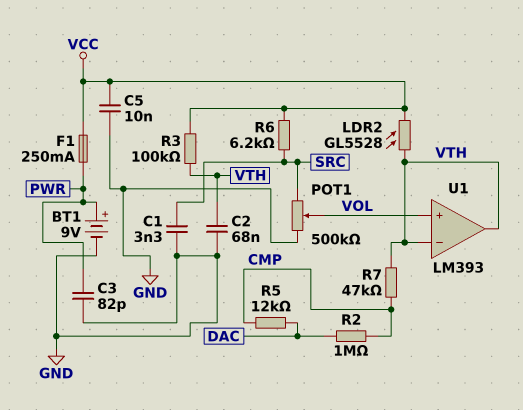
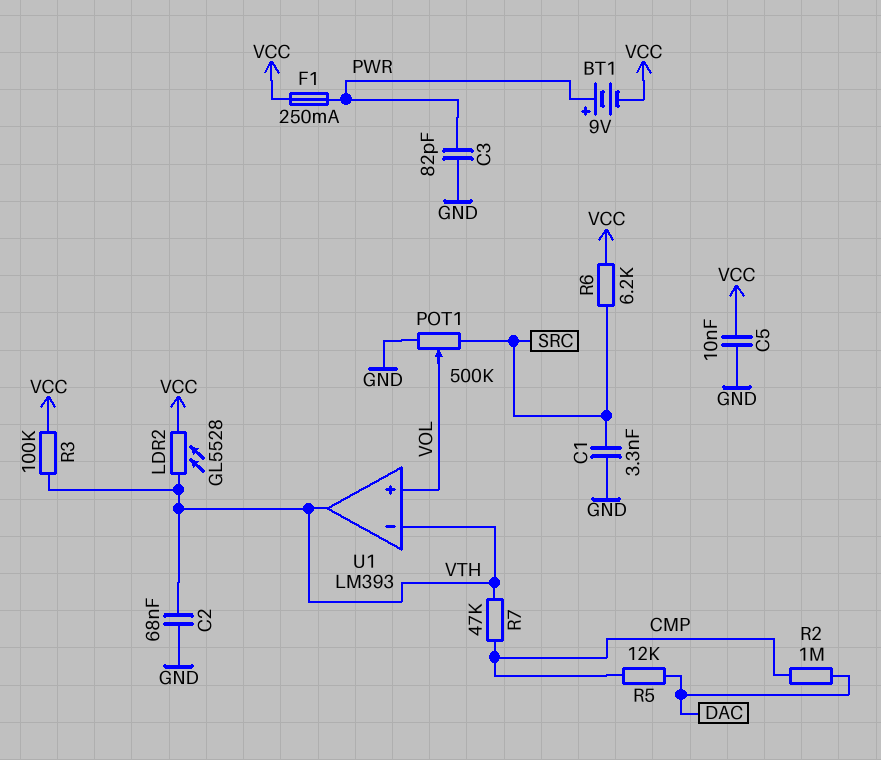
BT1: 9V (plus PWR, minus GND) -> 9V (plus PWR, minus VCC)

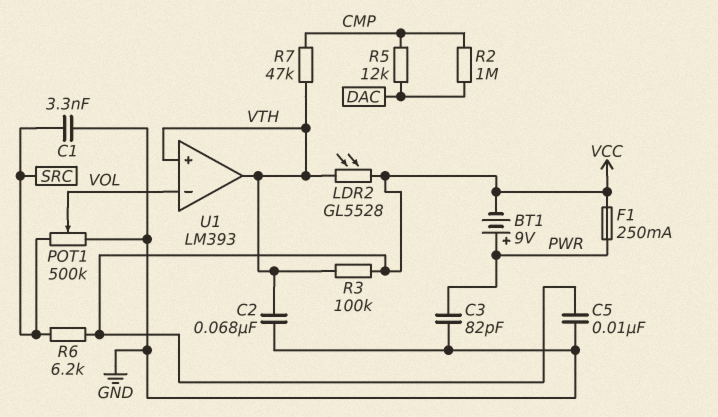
U1 pin in+: VOL -> VTH
U1 pin in-: VTH -> VOL

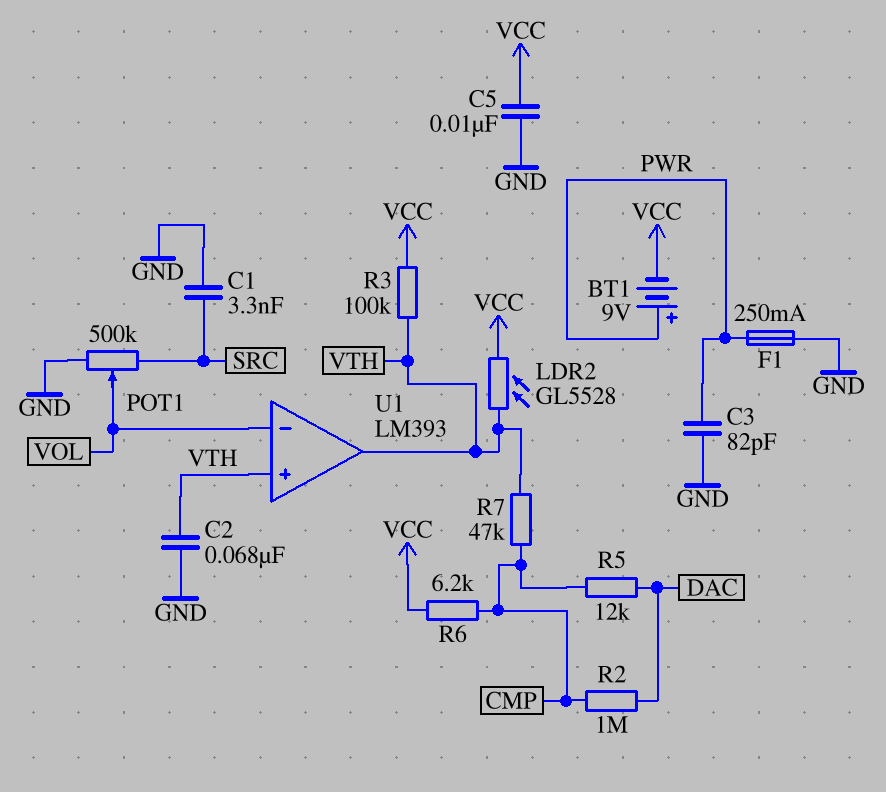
F1: 250mA (PWR, VCC) -> 250mA (GND, PWR)
R6: 6.2k (SRC, VCC) -> 6.2k (CMP, VCC)

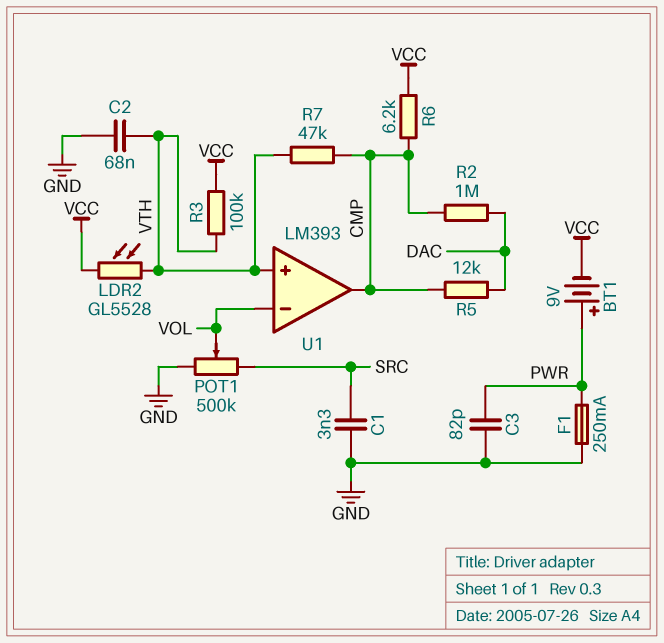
C5: 10nF (GND, VCC) -> none
U1 pin out: VTH -> CMP

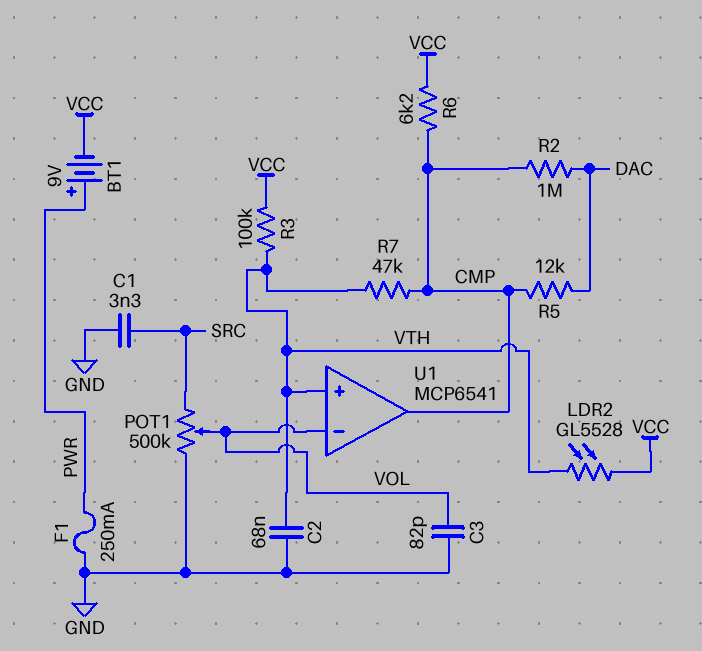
C3: 82pF (GND, PWR) -> 82pF (GND, VOL)
U1: LM393 -> MCP6541

